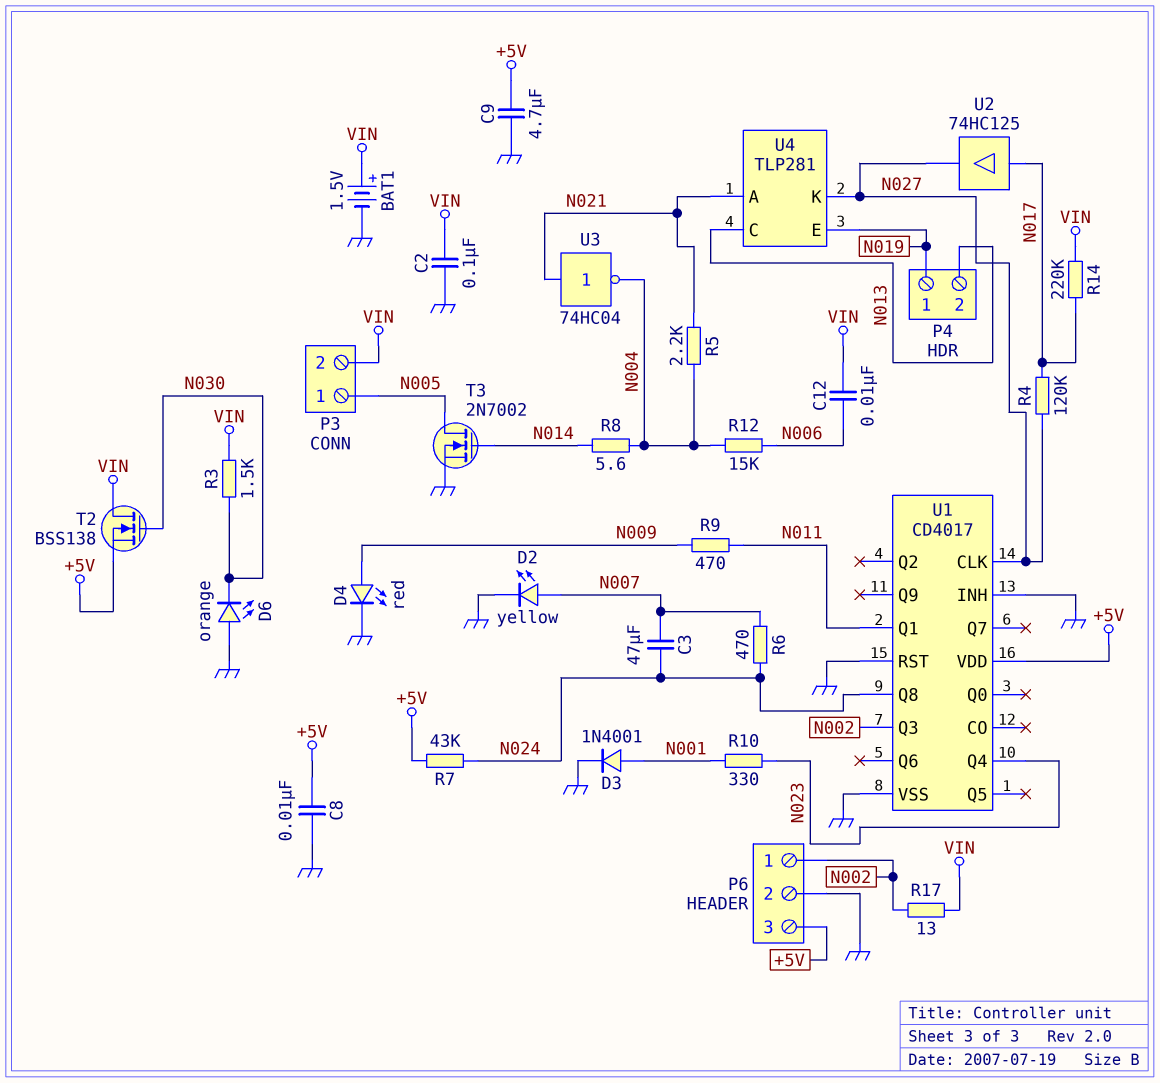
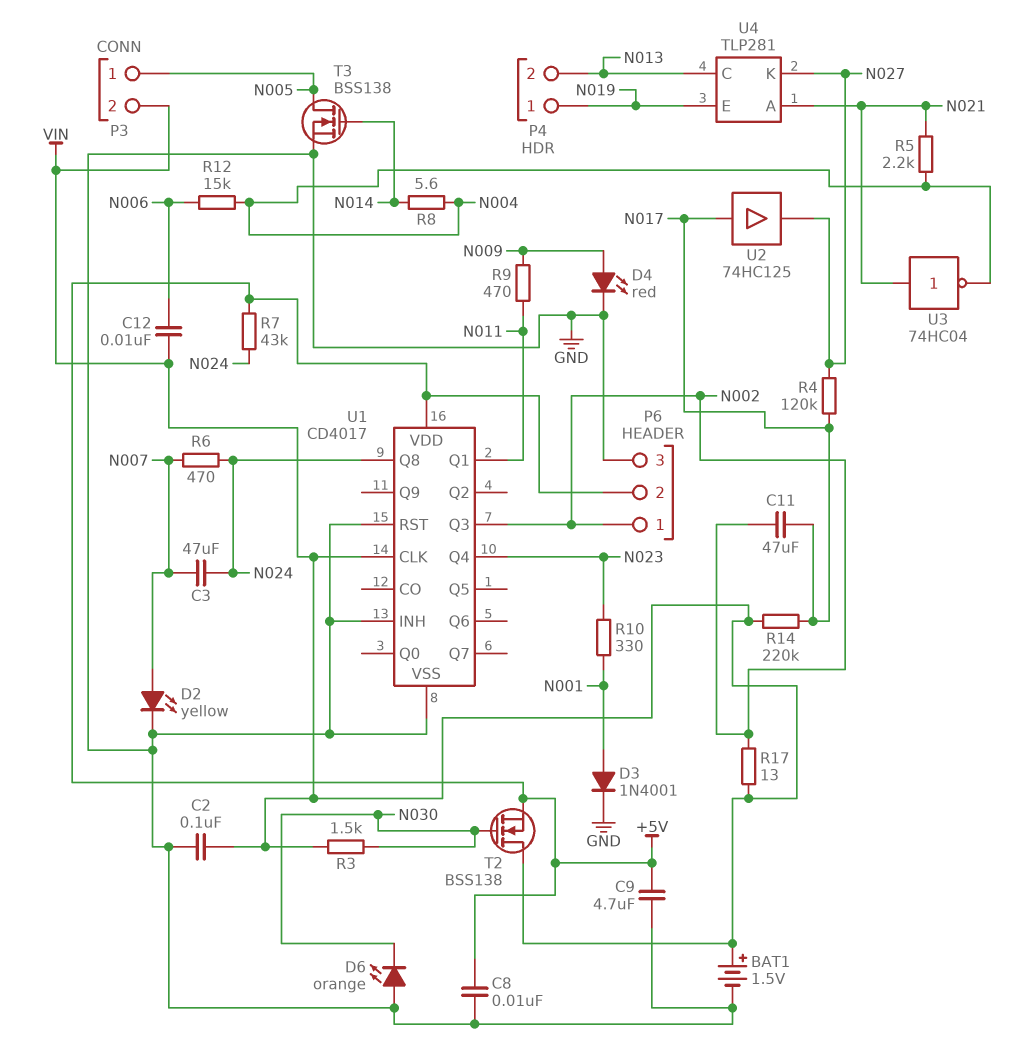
C11: none -> 47uF (N002, N017)
P6 pin 2: GND -> +5V
P6 pin 3: +5V -> GND
T3: NMOS 2N7002 (G N014, D N005, S GND) -> NMOS BSS138 (G N014, D N005, S GND)
U1 pin CLK: N027 -> VIN

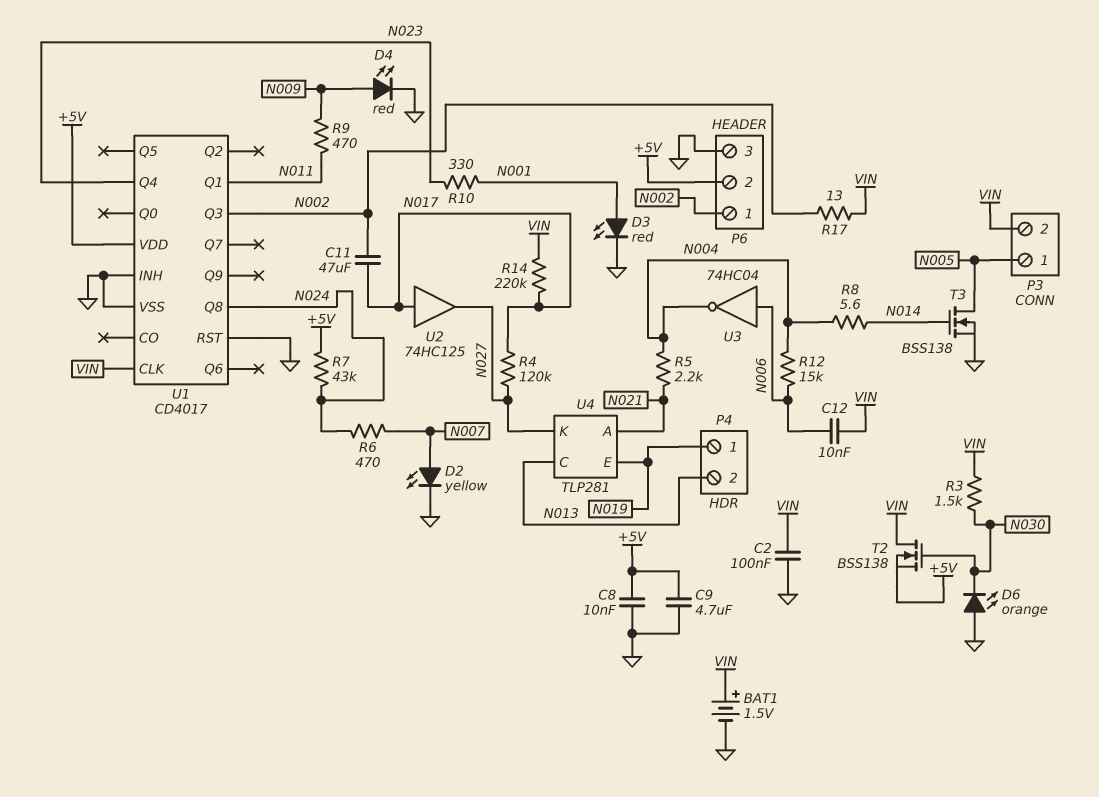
C3: 47uF (N007, N024) -> none
D3: diode 1N4001 (A N001, K GND) -> LED red (A N001, K GND)
U3: NOT 74HC04 (in N021, out N004) -> NOT 74HC04 (in N006, out N004)

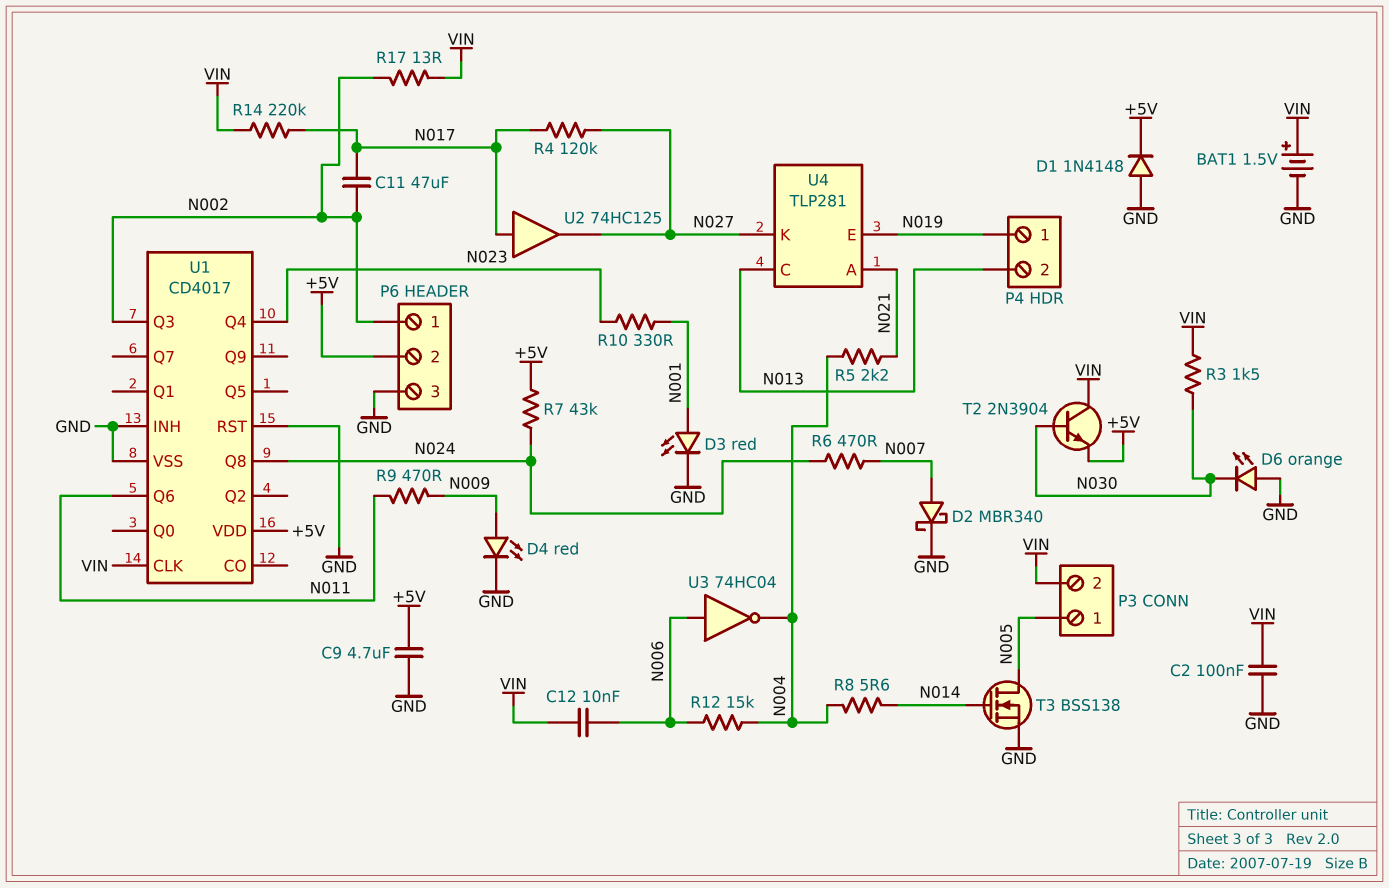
C8: 10nF (+5V, GND) -> none
D1: none -> diode 1N4148 (A GND, K +5V)
D2: LED yellow (A N007, K GND) -> schottky MBR340 (A N007, K GND)
T2: NMOS BSS138 (G N030, D VIN, S +5V) -> NPN 2N3904 (B N030, C VIN, E +5V)
U1 pin Q1: N011 -> none
U1 pin Q6: none -> N011

